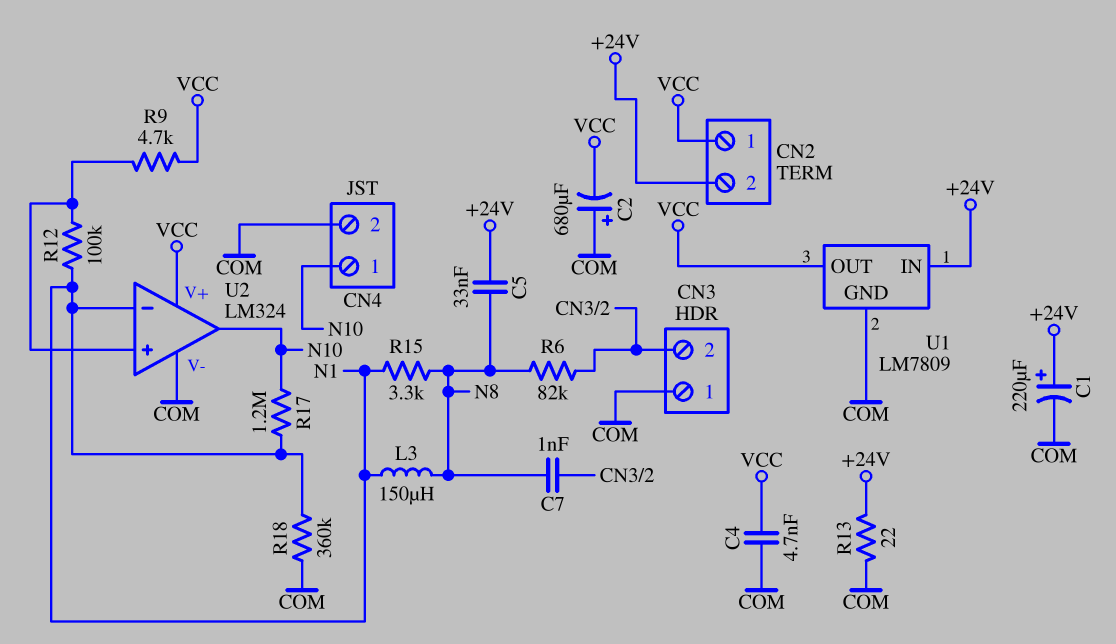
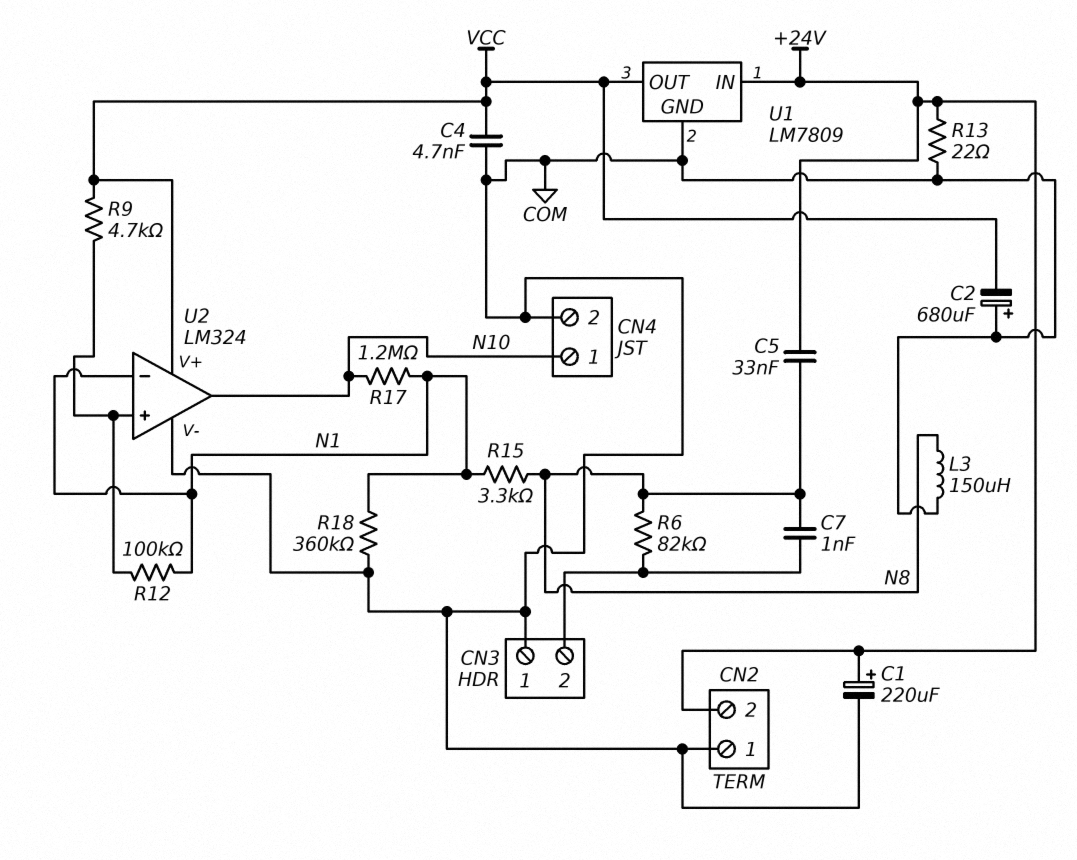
CN2 pin 1: VCC -> COM
L3: 150uH (N1, N8) -> 150uH (COM, N8)

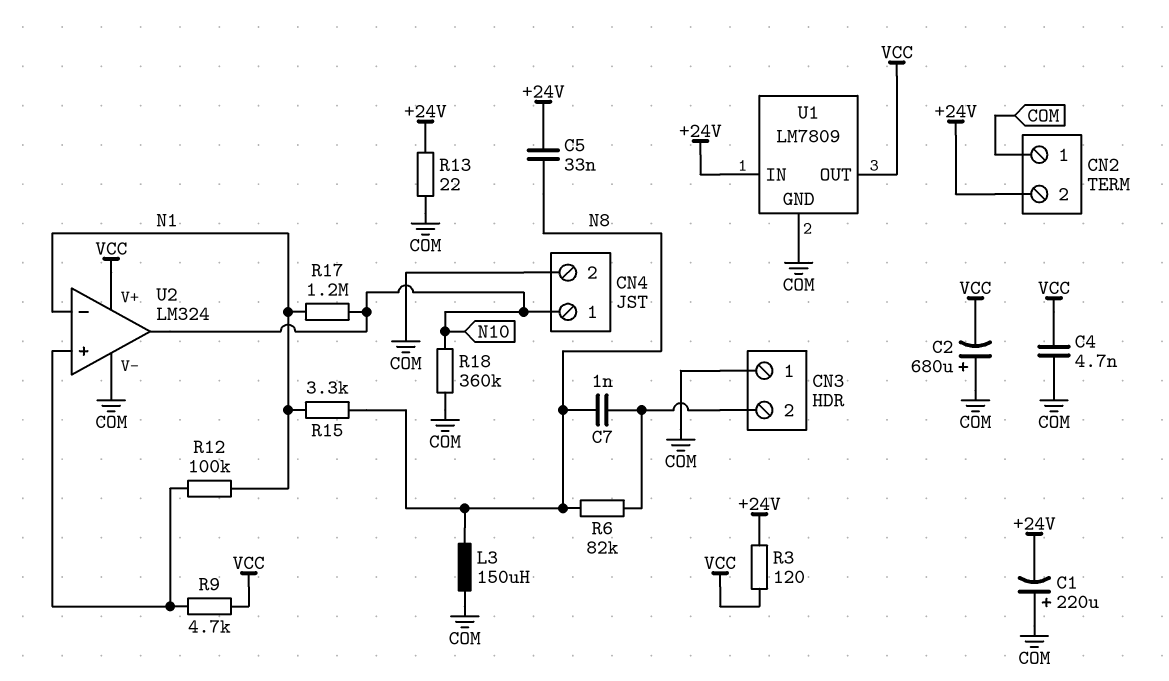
C1: 220uF (plus +24V, minus COM) -> 220uF (plus COM, minus +24V)
R3: none -> 120 (+24V, VCC)
R18: 360k (COM, N1) -> 360k (COM, N10)

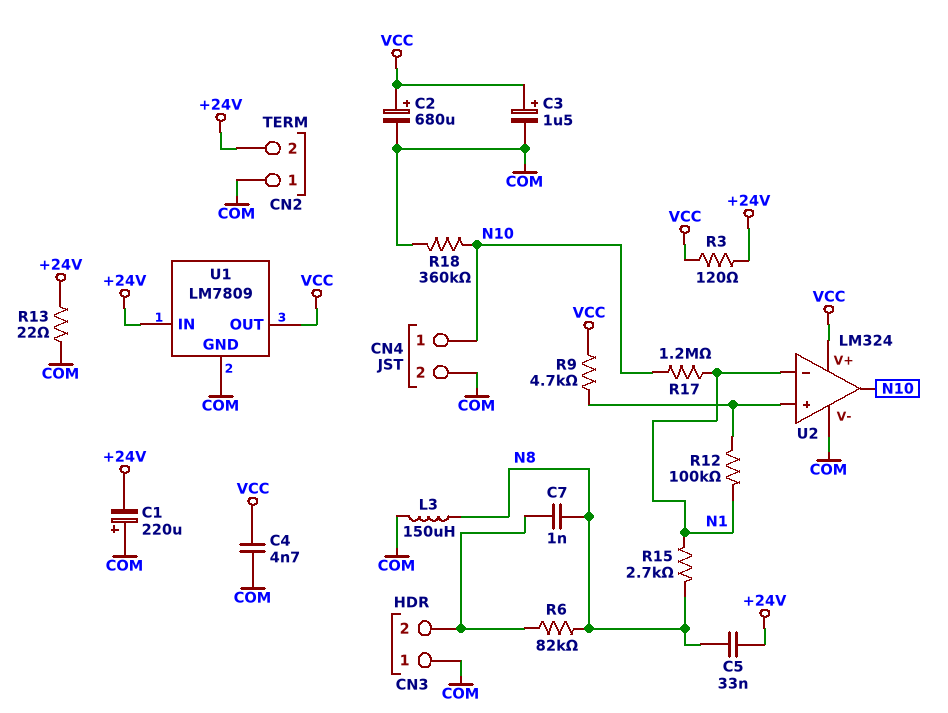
C2: 680uF (plus COM, minus VCC) -> 680uF (plus VCC, minus COM)
C3: none -> 1.5uF (plus VCC, minus COM)
R15: 3.3k (N1, N8) -> 2.7k (N1, N8)

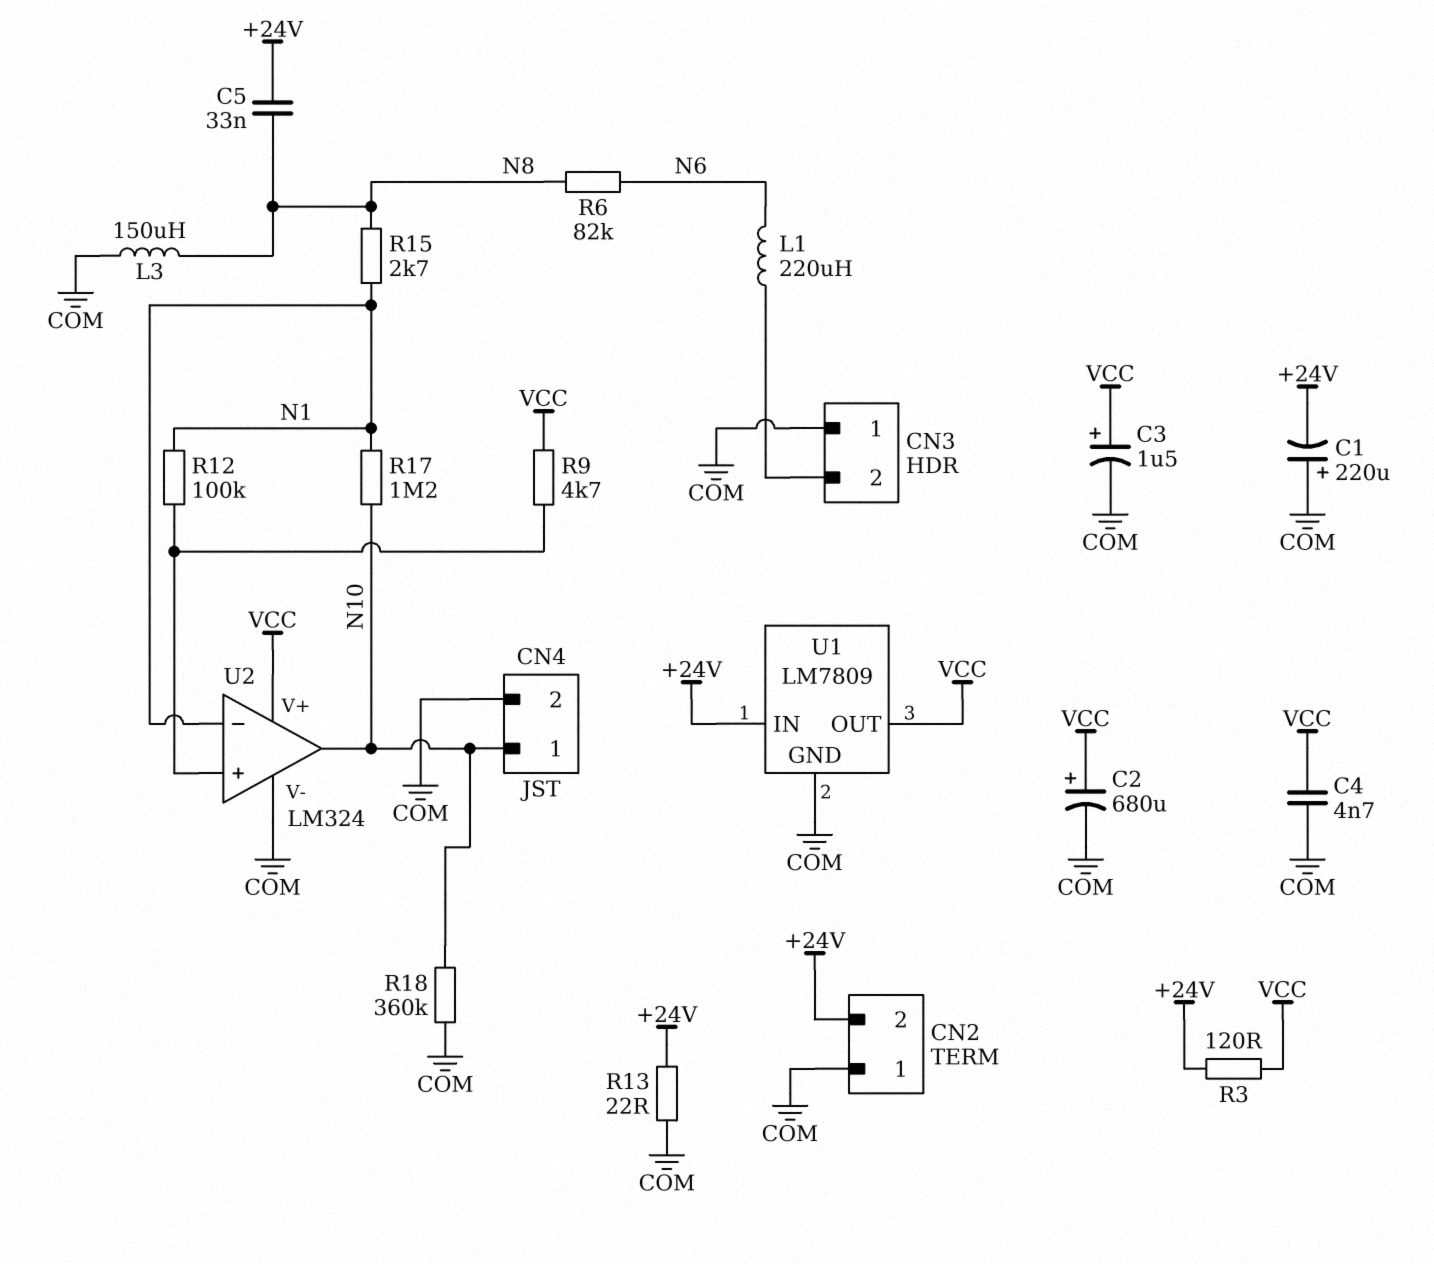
C7: 1nF (CN3/2, N8) -> none
L1: none -> 220uH (CN3/2, N6)
R6: 82k (CN3/2, N8) -> 82k (N6, N8)

